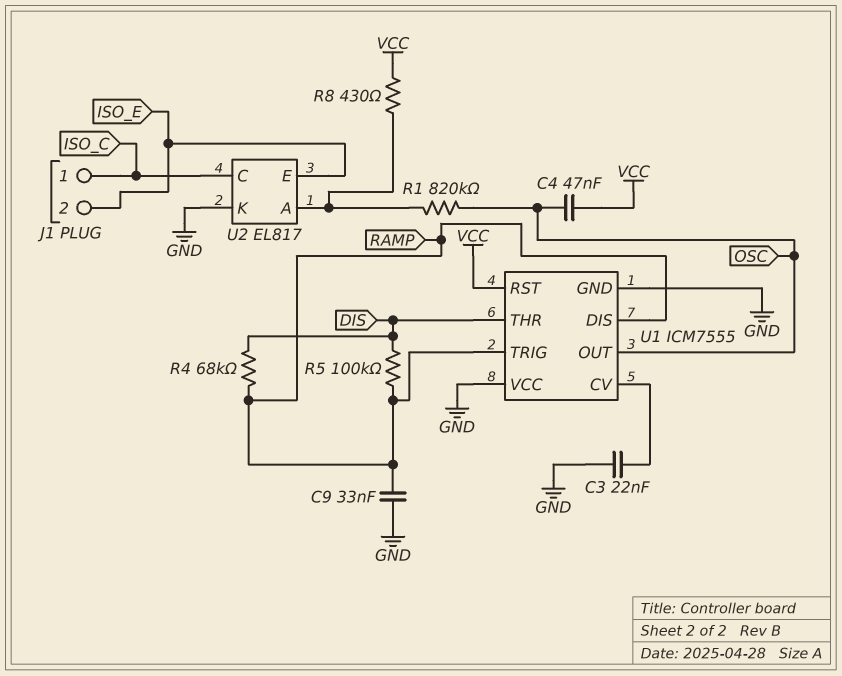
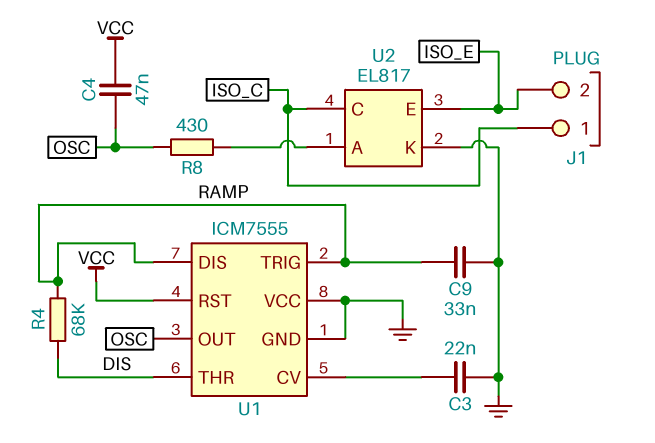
R1: 820k (OSC, U2/A) -> none
R5: 100k (DIS, RAMP) -> none
R8: 430 (U2/A, VCC) -> 430 (OSC, U2/A)

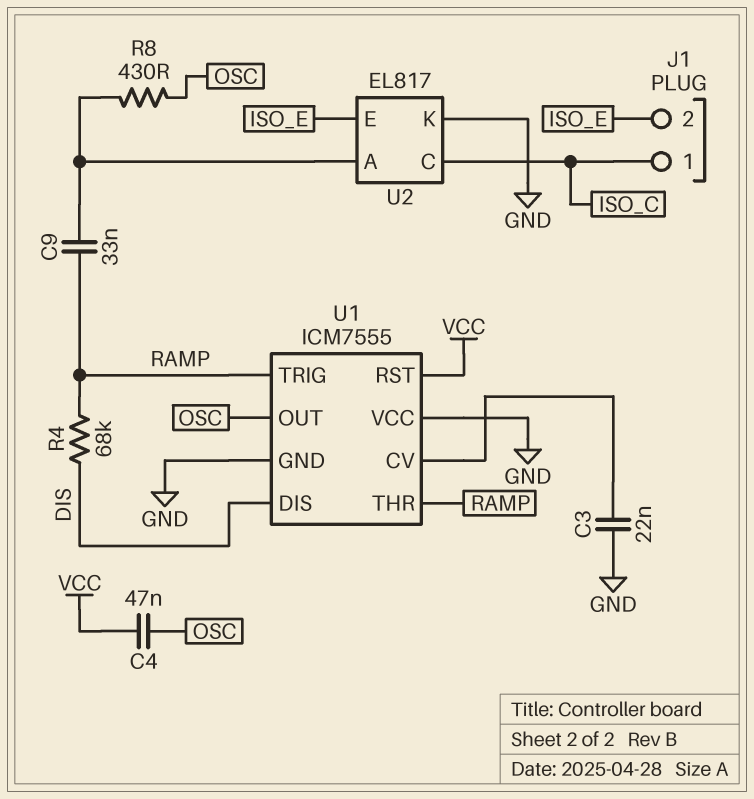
C9: 33nF (GND, RAMP) -> 33nF (RAMP, U2/A)
U1 pin DIS: RAMP -> DIS
U1 pin THR: DIS -> RAMP

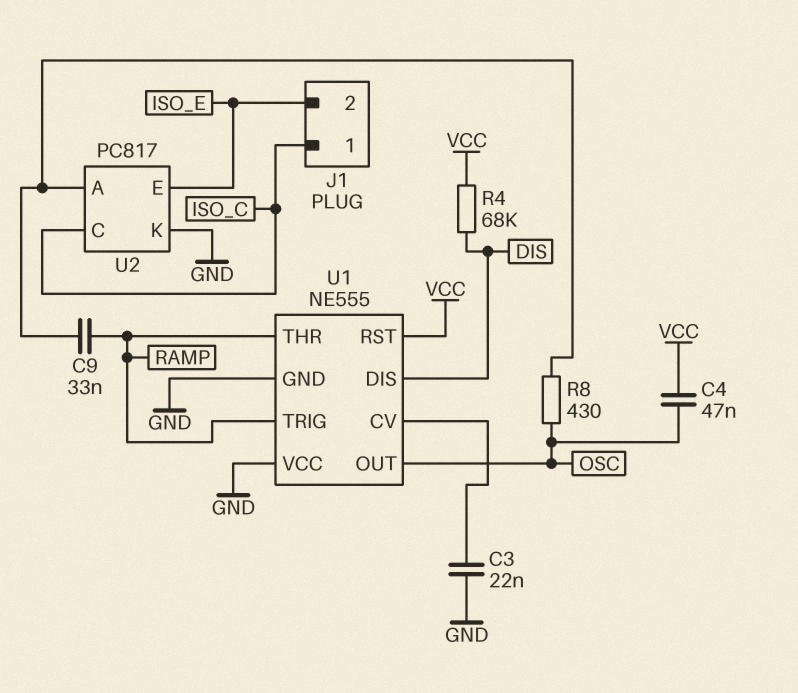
R4: 68k (DIS, RAMP) -> 68k (DIS, VCC)
U1: ICM7555 -> NE555
U2: EL817 -> PC817

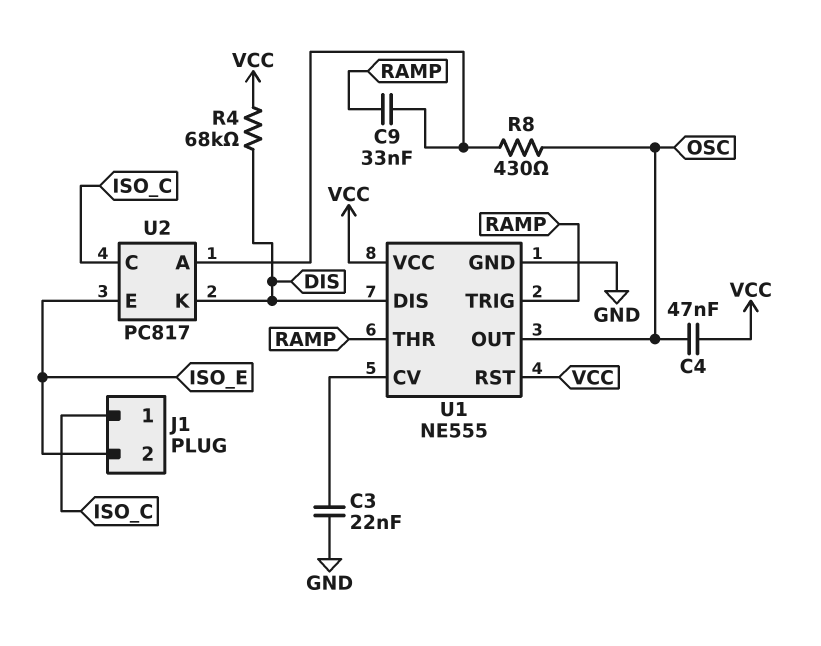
U1 pin VCC: GND -> VCC
U2 pin K: GND -> DIS

